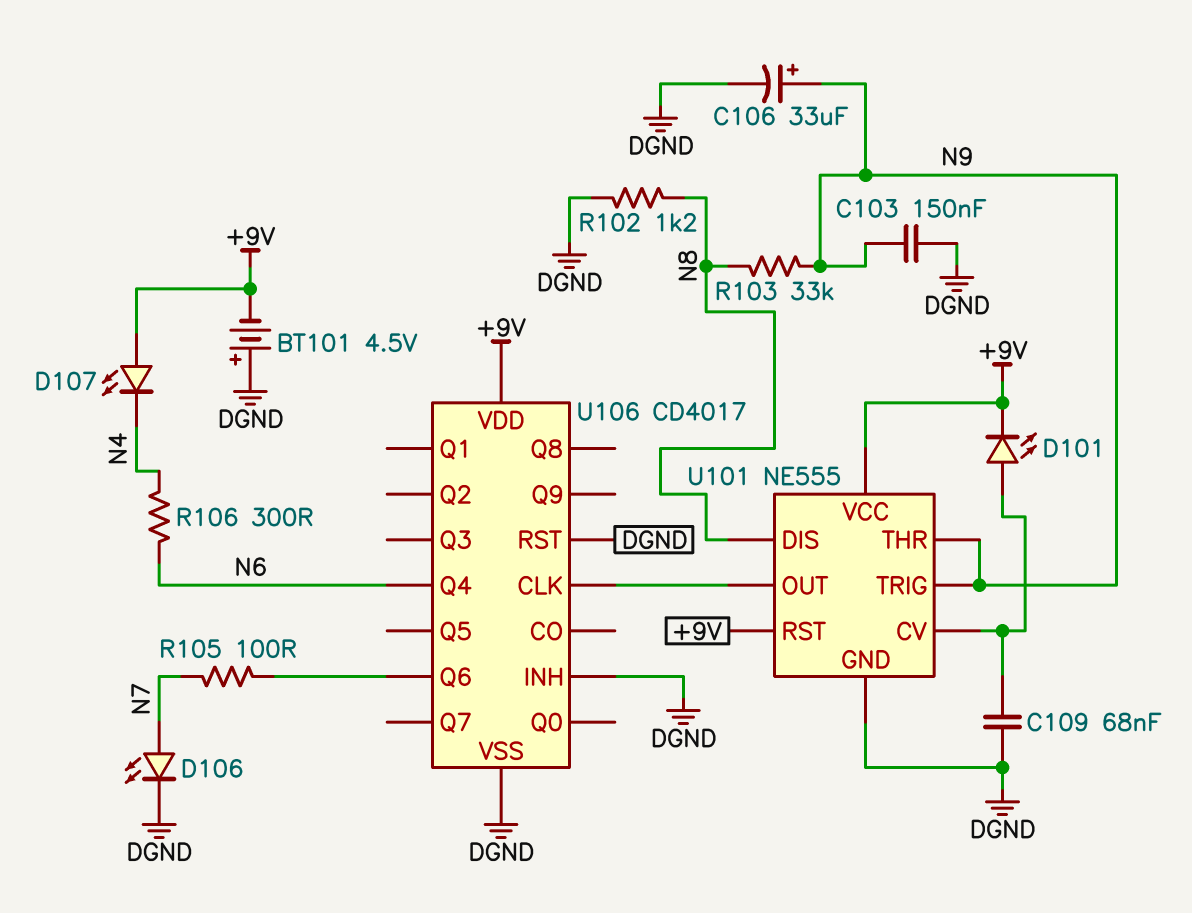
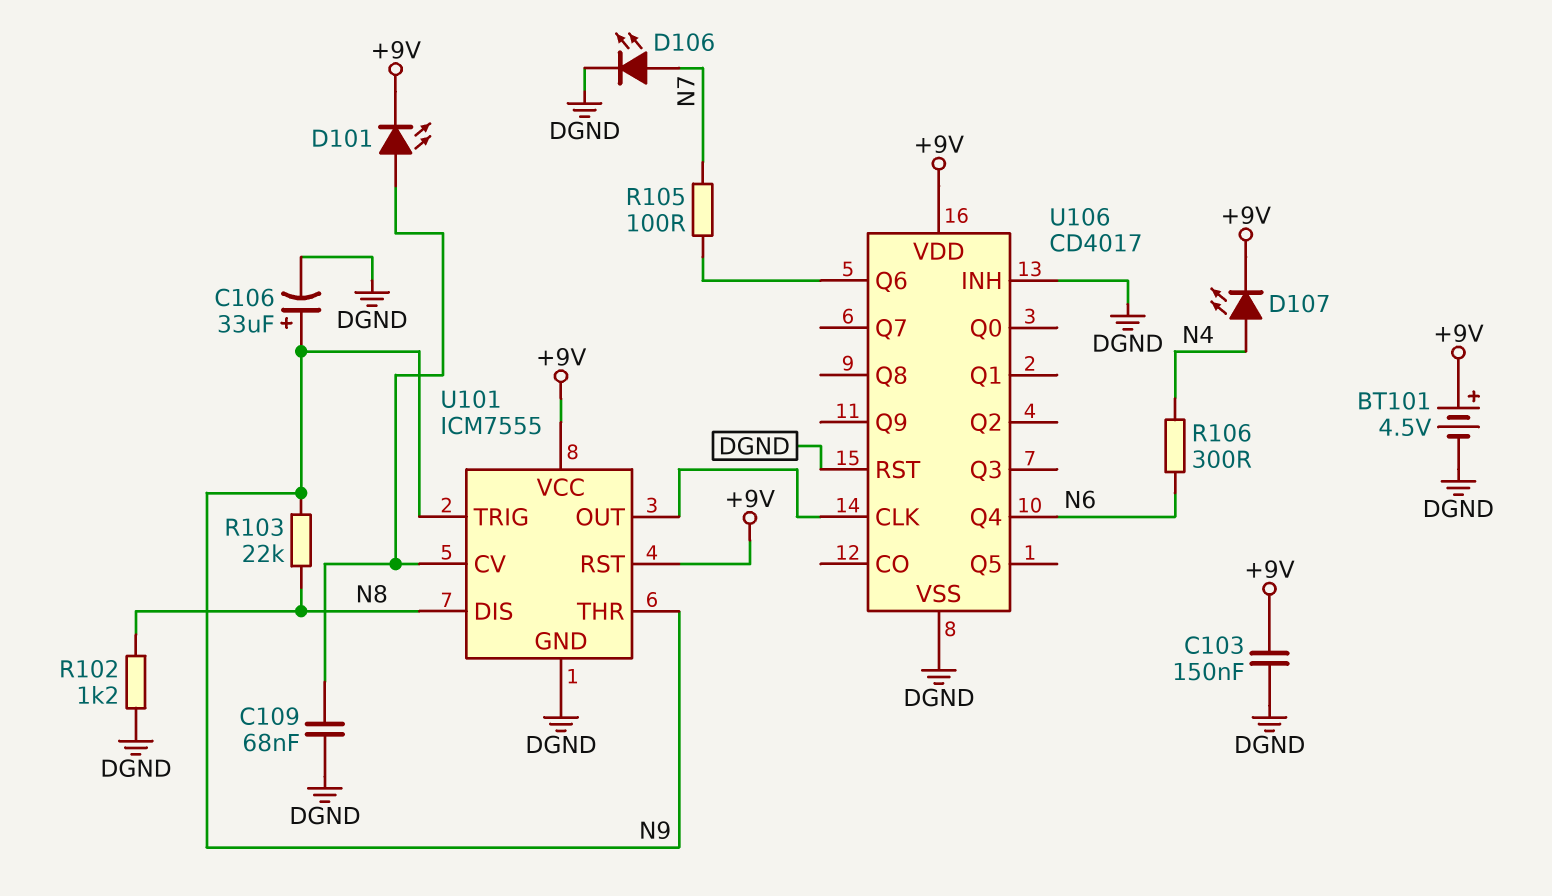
BT101: 4.5V (plus DGND, minus +9V) -> 4.5V (plus +9V, minus DGND)
C103: 150nF (DGND, N9) -> 150nF (+9V, DGND)
D107: LED (A +9V, K N4) -> LED (A N4, K +9V)
R103: 33k (N8, N9) -> 22k (N8, N9)
U101: NE555 -> ICM7555

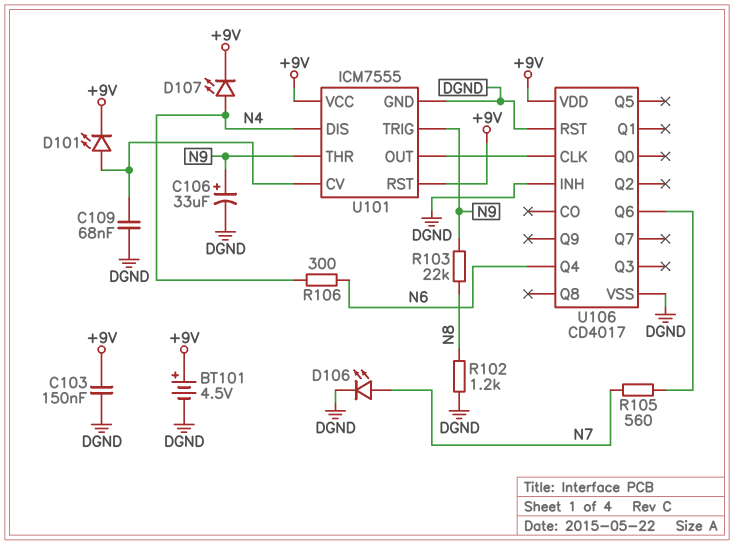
R105: 100 (N7, U106/Q6) -> 560 (N7, U106/Q6)
U101 pin DIS: N8 -> N4

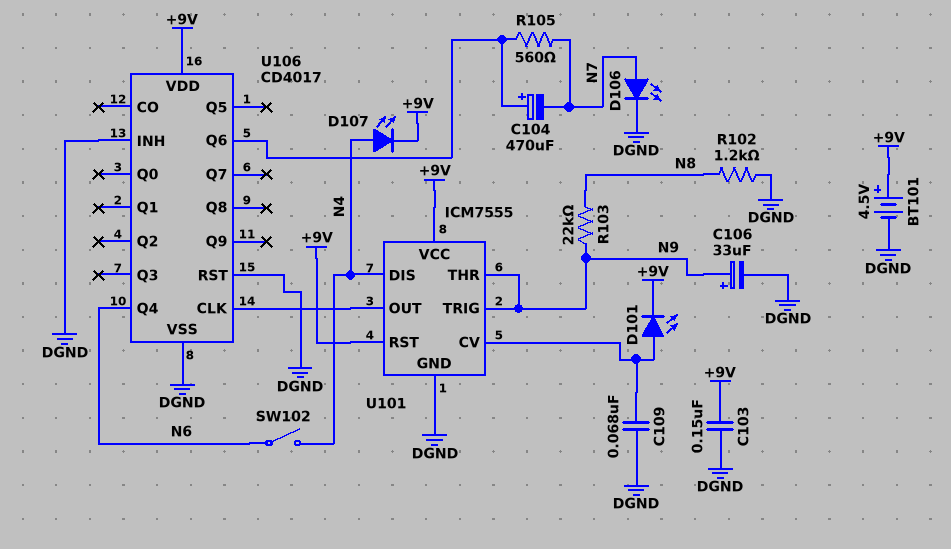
C104: none -> 470uF (plus U106/Q6, minus N7)
R106: 300 (N4, N6) -> none
SW102: none -> switch (N4, N6)

